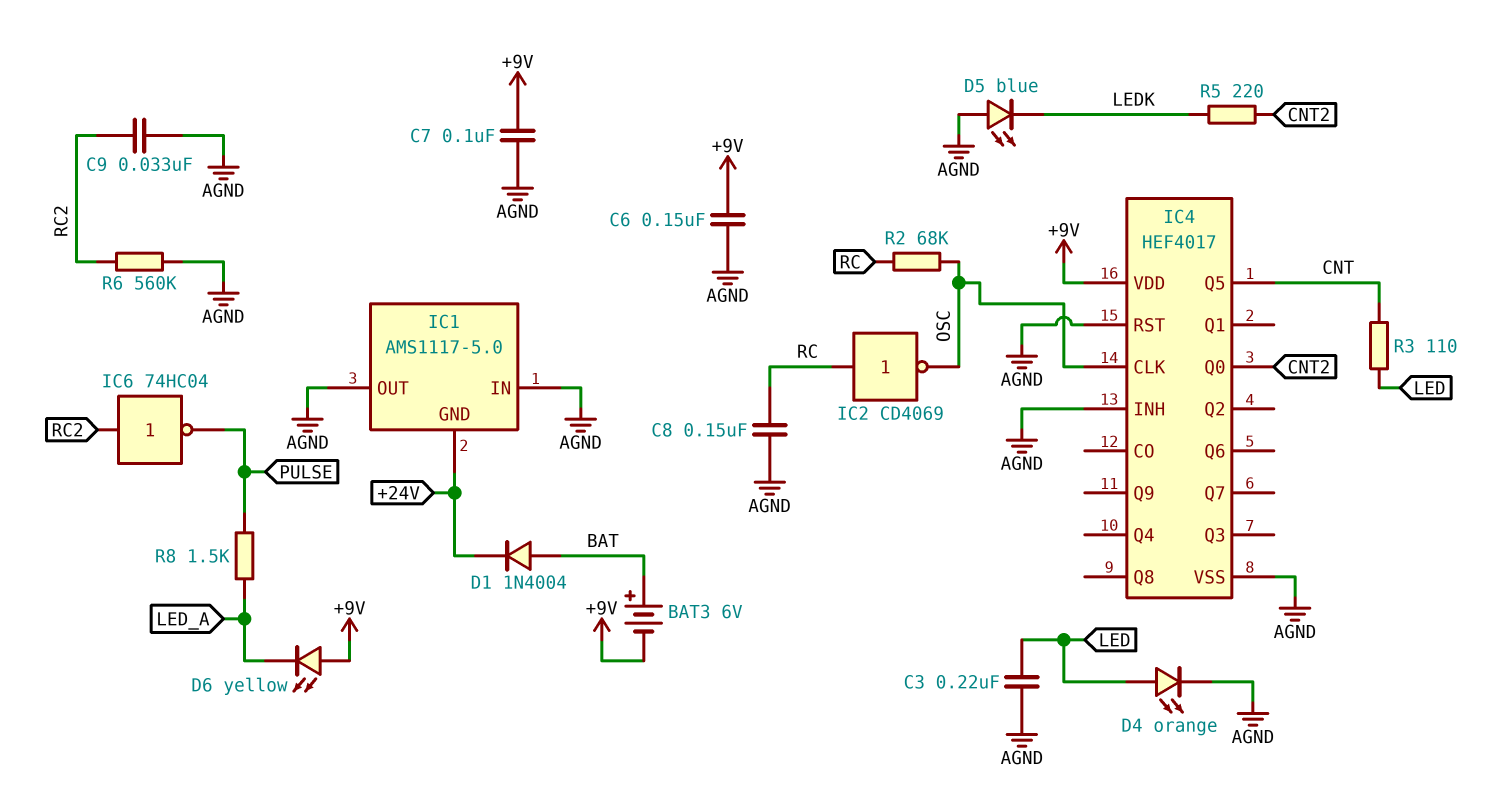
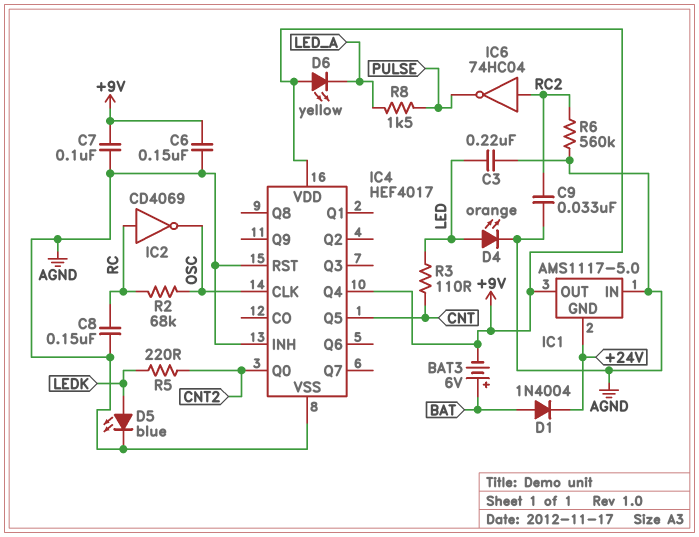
D5: LED blue (A AGND, K LEDK) -> LED blue (A LEDK, K AGND)
IC1 pin OUT: AGND -> +9V
IC4 pin Q4: none -> +9V

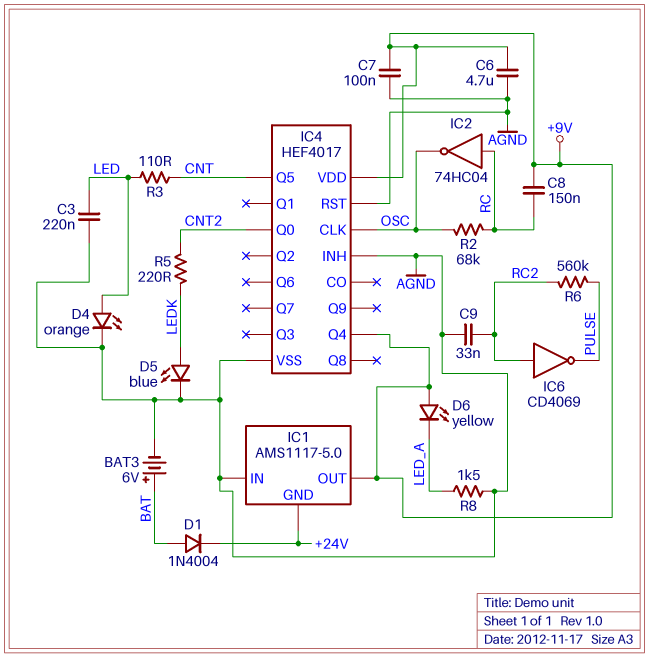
BAT3: 6V (plus BAT, minus +9V) -> 6V (plus BAT, minus AGND)
C6: 150nF (+9V, AGND) -> 4.7uF (+9V, AGND)
C8: 150nF (AGND, RC) -> 150nF (+9V, RC)
IC2: NOT CD4069 (in RC, out OSC) -> NOT 74HC04 (in RC, out OSC)
IC6: NOT 74HC04 (in RC2, out PULSE) -> NOT CD4069 (in RC2, out PULSE)
R6: 560k (AGND, RC2) -> 560k (PULSE, RC2)
R8: 1.5k (LED_A, PULSE) -> 1.5k (AGND, LED_A)

